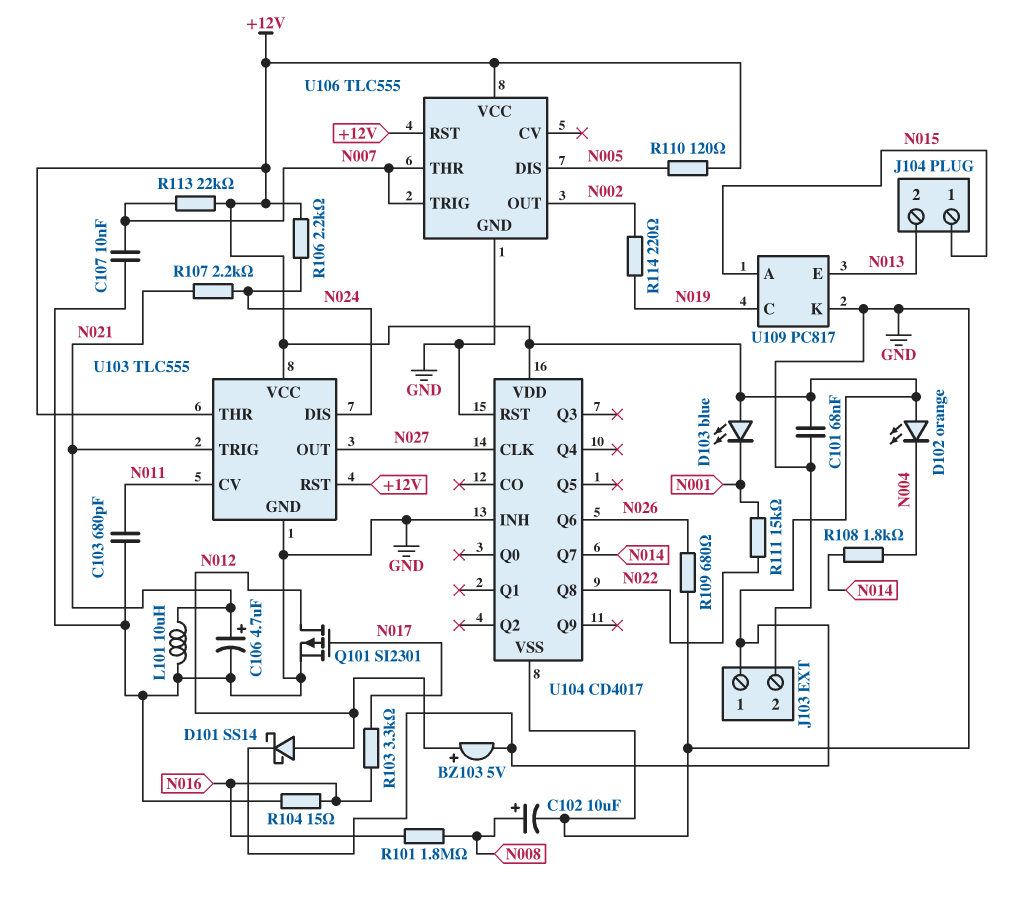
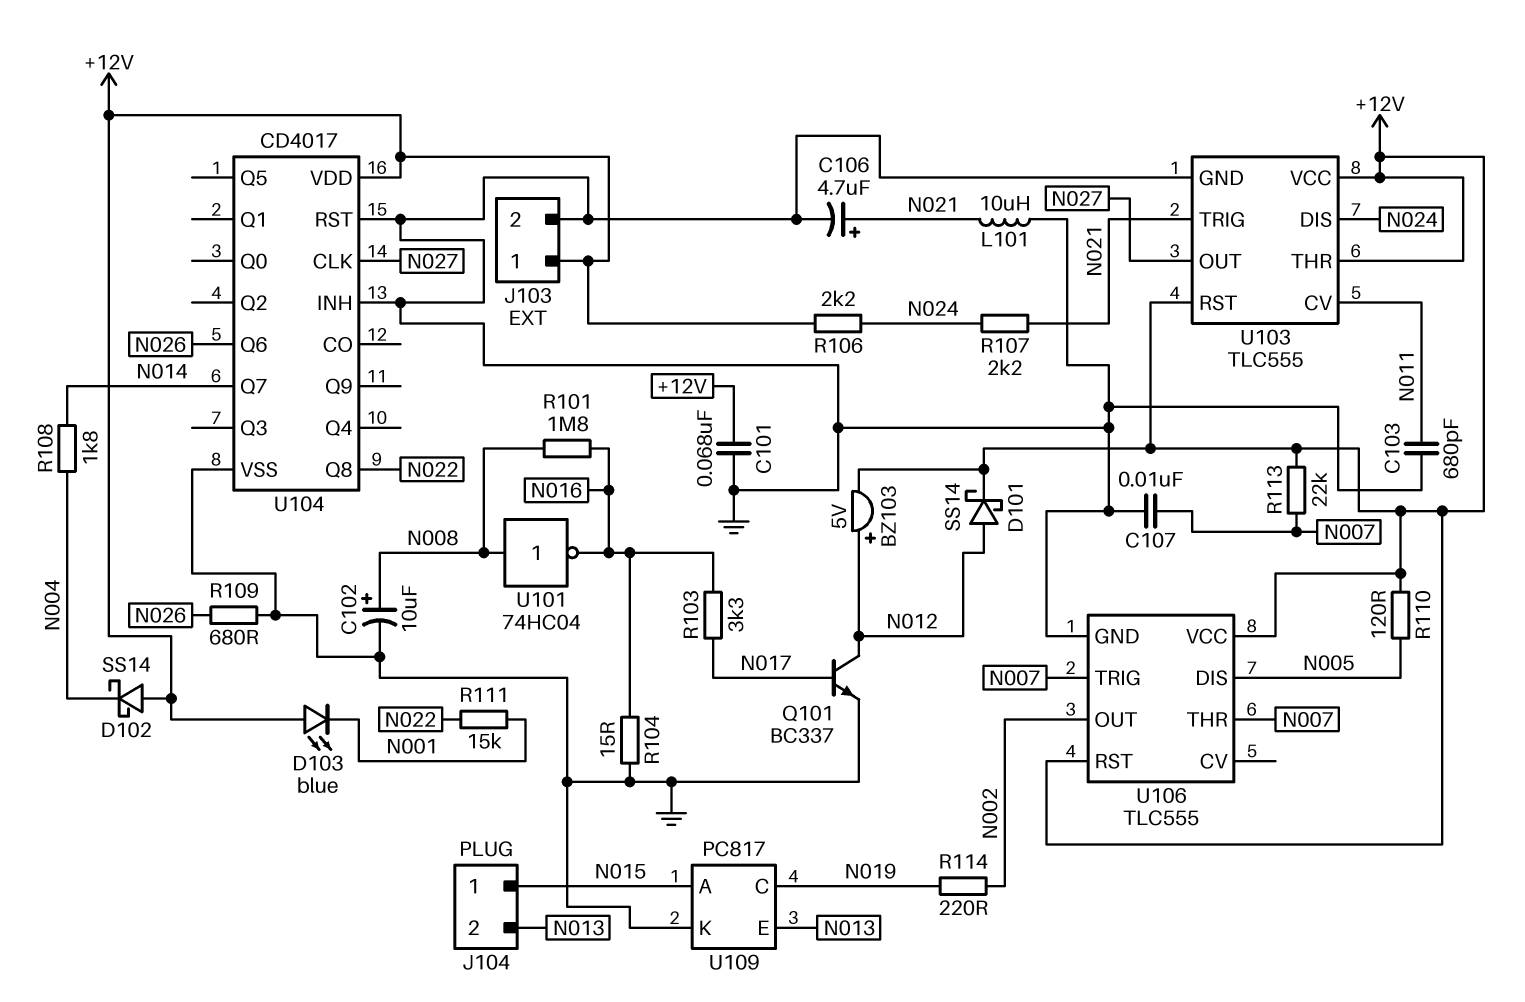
D102: LED orange (A +12V, K N004) -> schottky SS14 (A +12V, K N004)
Q101: PMOS SI2301 (G N017, D N012, S GND) -> NPN BC337 (B N017, C N012, E GND)
U101: none -> NOT 74HC04 (in N008, out N016)

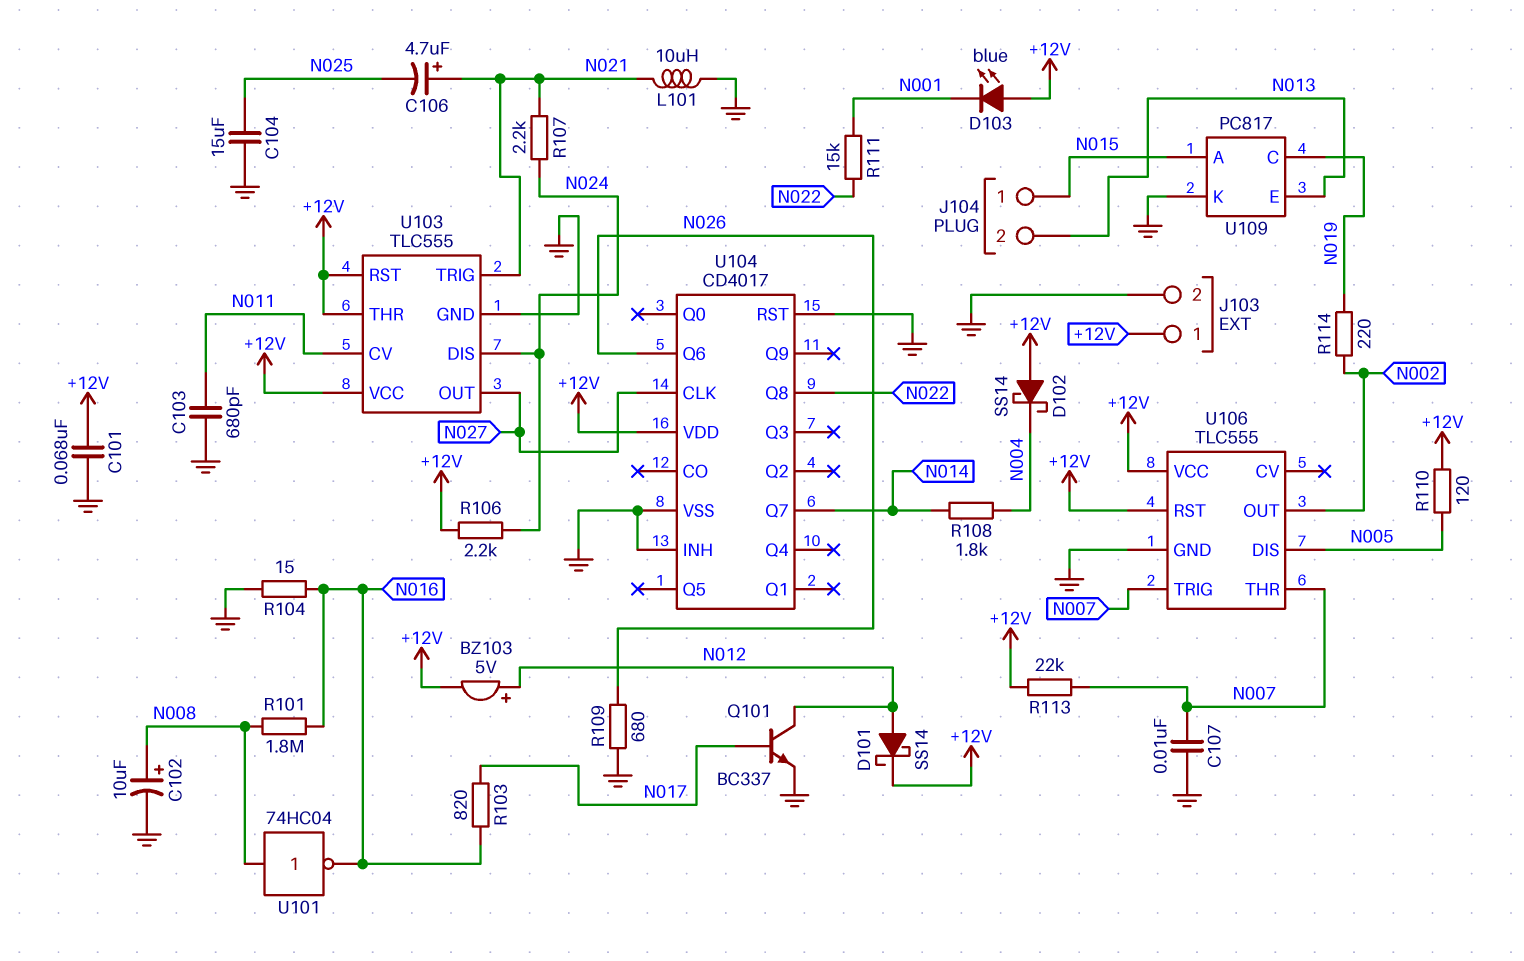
C104: none -> 15uF (GND, N025)
C106: 4.7uF (plus N021, minus GND) -> 4.7uF (plus N021, minus N025)
R103: 3.3k (N016, N017) -> 820 (N016, N017)

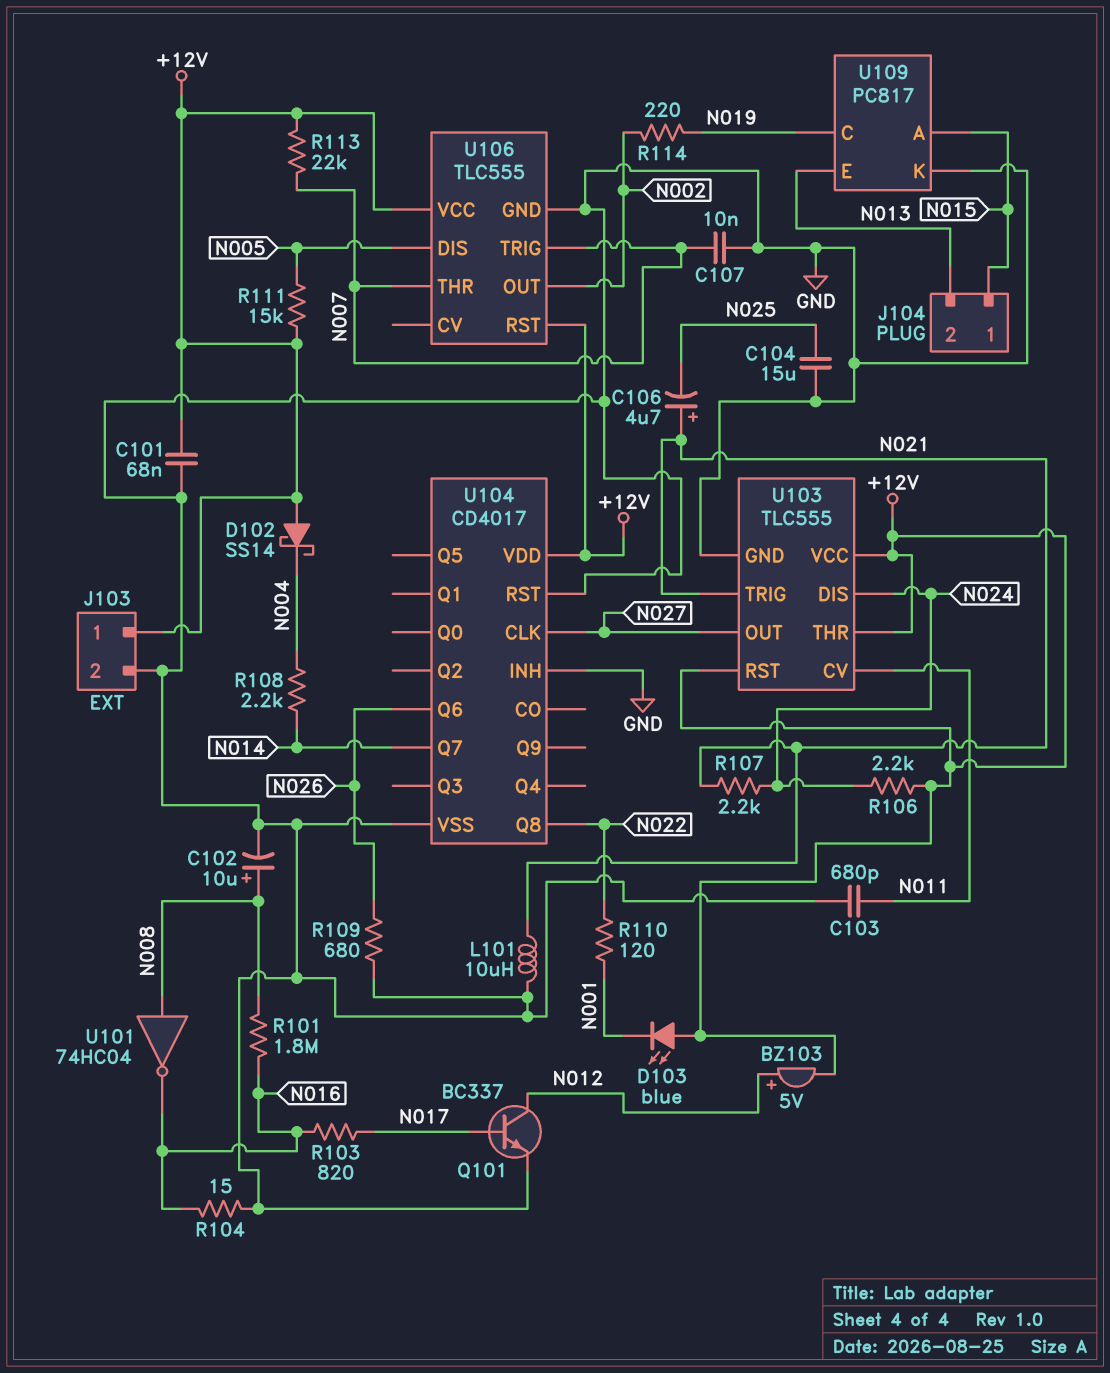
D101: schottky SS14 (A N012, K +12V) -> none
R108: 1.8k (N004, N014) -> 2.2k (N004, N014)
R110: 120 (+12V, N005) -> 120 (N001, N022)
R111: 15k (N001, N022) -> 15k (+12V, N005)

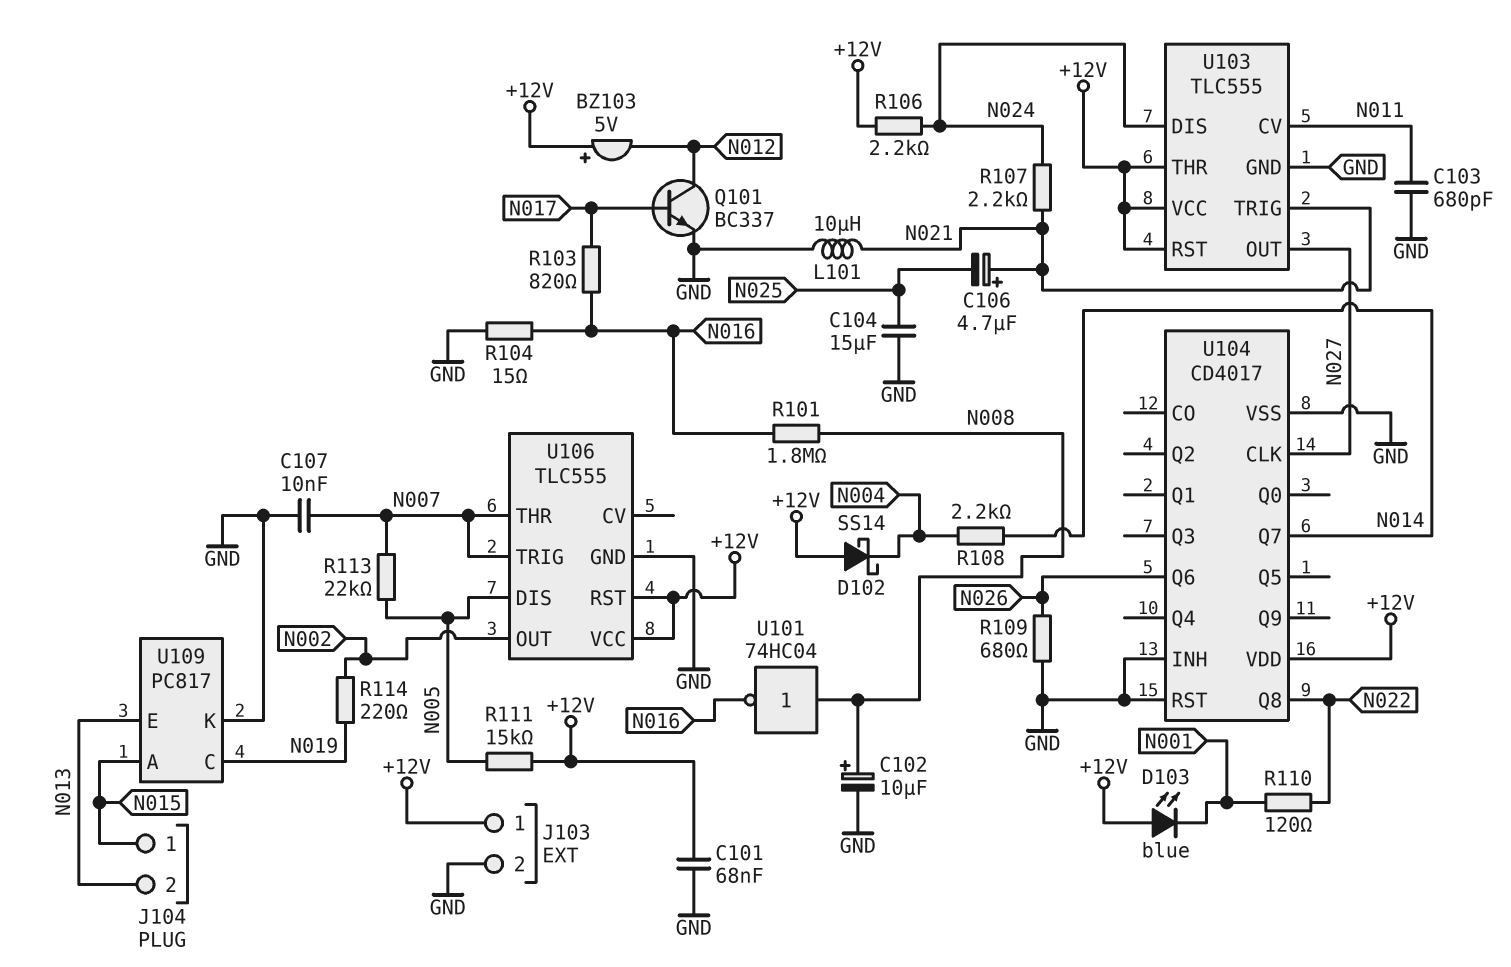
BZ103: buzzer 5V (plus N012, minus +12V) -> buzzer 5V (plus +12V, minus N012)
R113: 22k (+12V, N007) -> 22k (N005, N007)

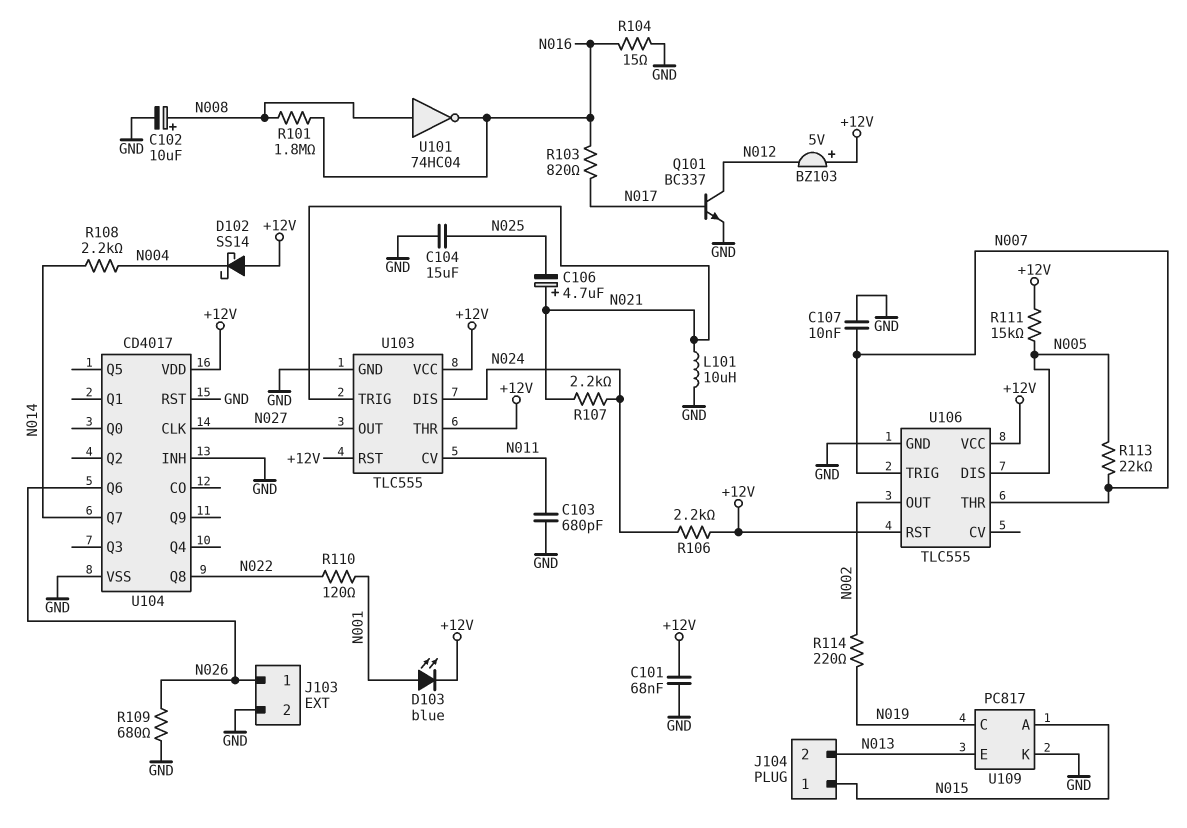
D103: LED blue (A +12V, K N001) -> LED blue (A N001, K +12V)
J103 pin 1: +12V -> N026

